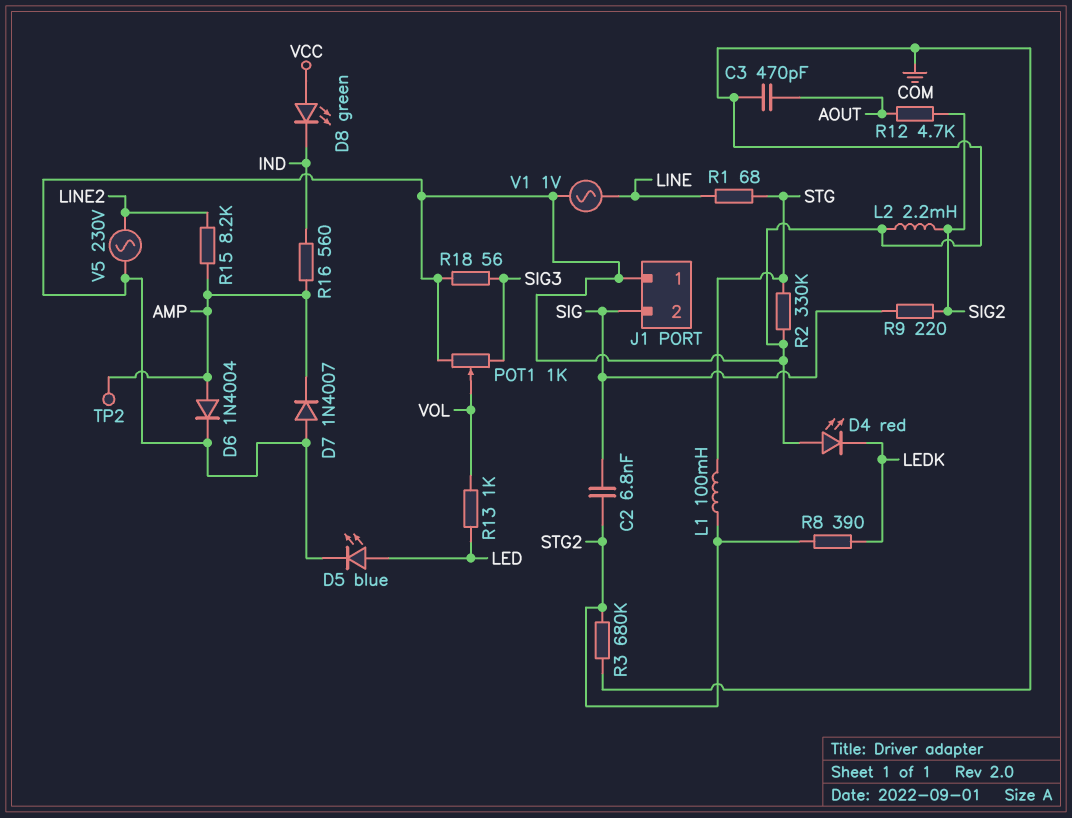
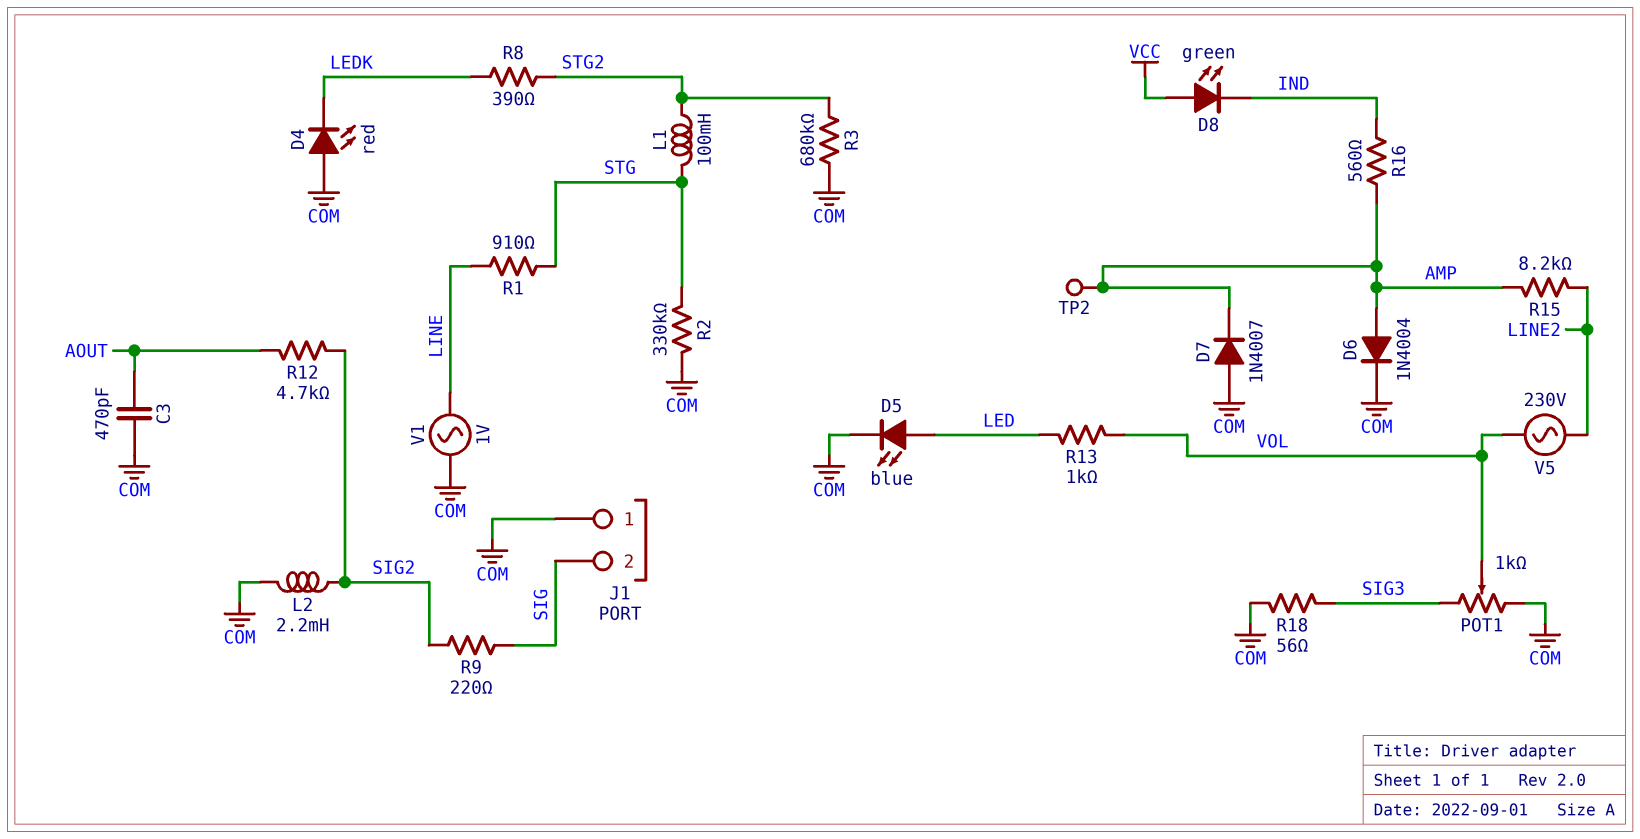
C2: 6.8nF (SIG, STG2) -> none
R1: 68 (LINE, STG) -> 910 (LINE, STG)
V5: AC 230V (COM, LINE2) -> AC 230V (LINE2, VOL)

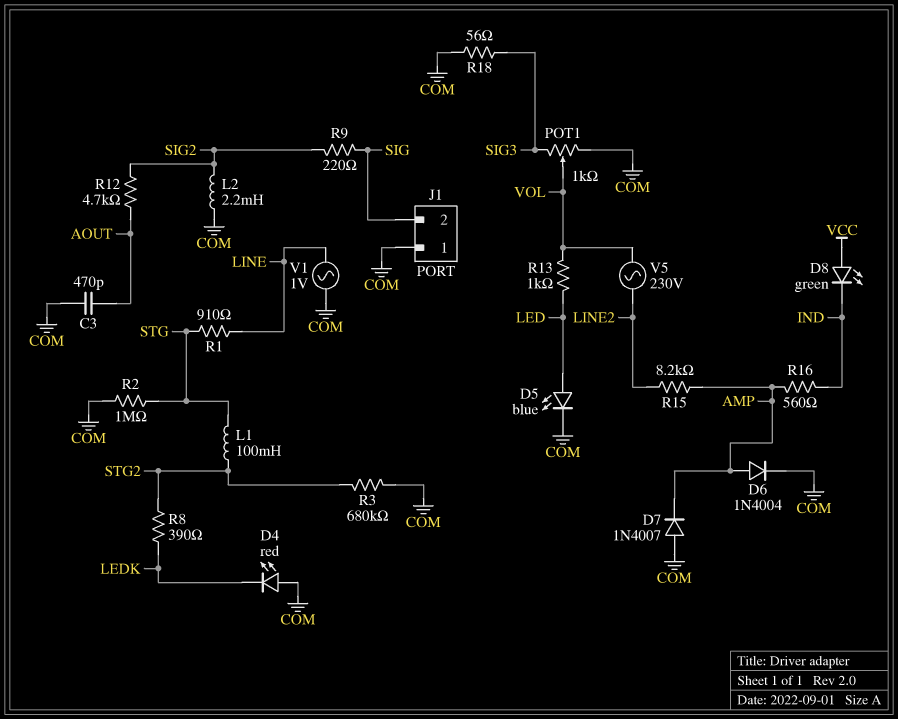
R2: 330k (COM, STG) -> 1M (COM, STG)
TP2: test point (AMP) -> none

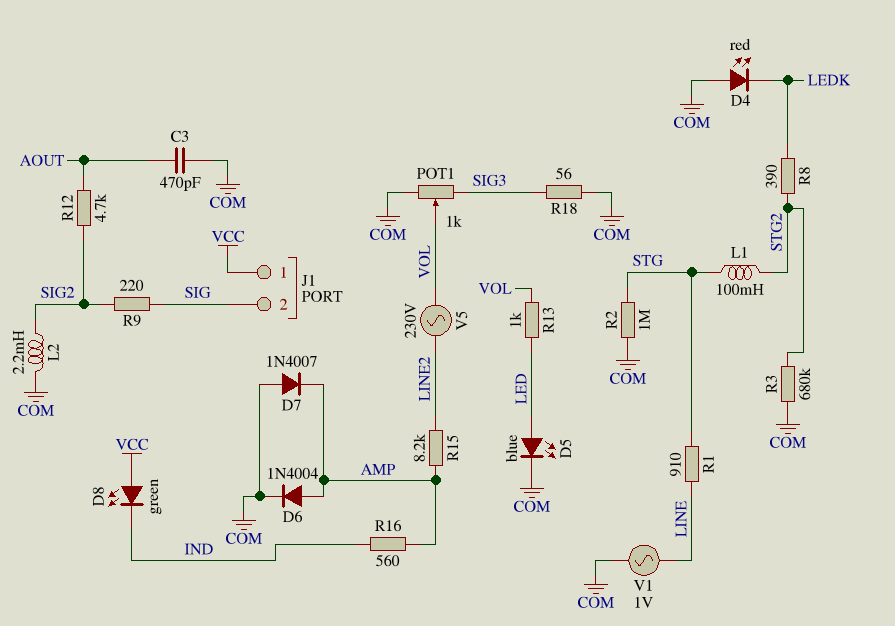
J1 pin 1: COM -> VCC

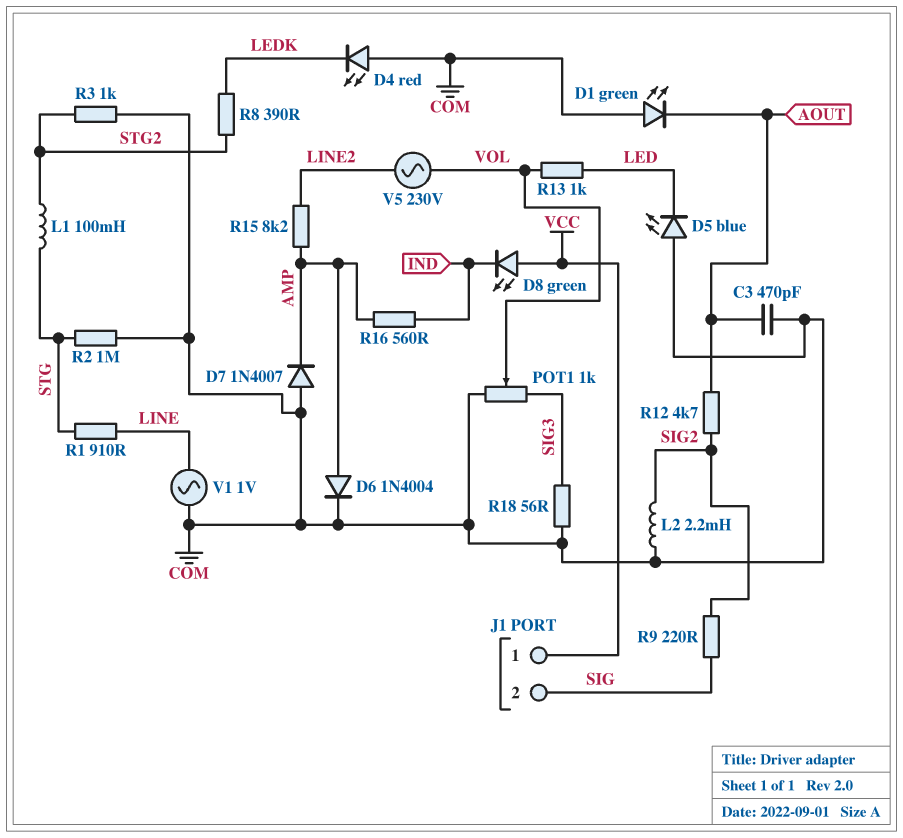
D1: none -> LED green (A COM, K AOUT)
D5: LED blue (A LED, K COM) -> LED blue (A COM, K LED)
R3: 680k (COM, STG2) -> 1k (COM, STG2)

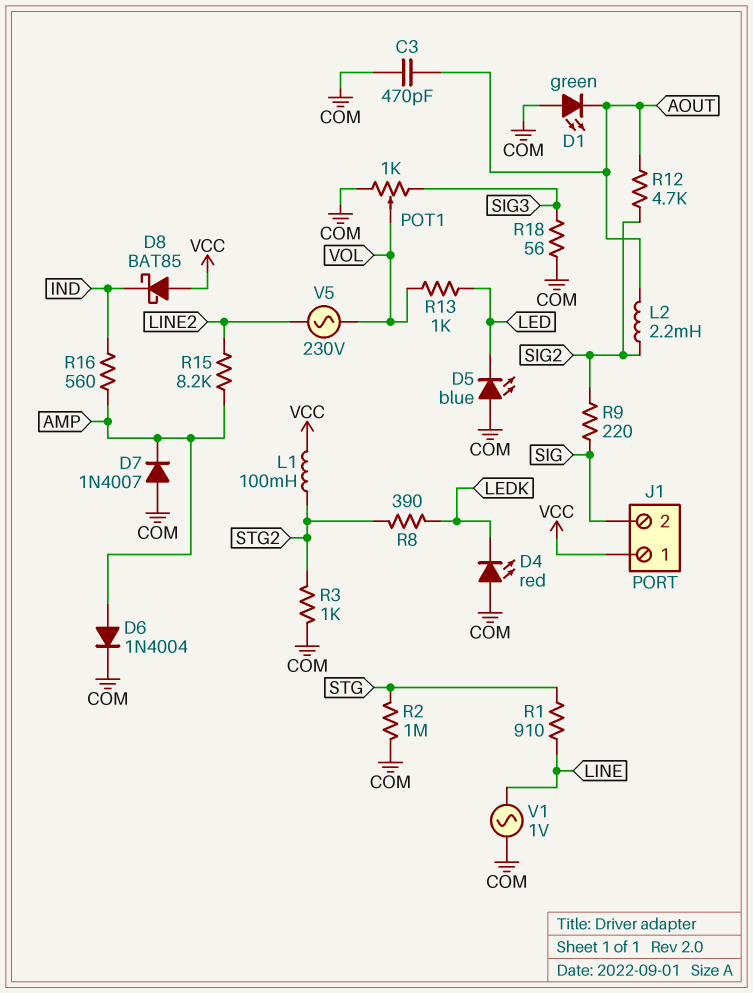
D8: LED green (A VCC, K IND) -> schottky BAT85 (A VCC, K IND)
L1: 100mH (STG, STG2) -> 100mH (STG2, VCC)
L2: 2.2mH (COM, SIG2) -> 2.2mH (AOUT, SIG2)

